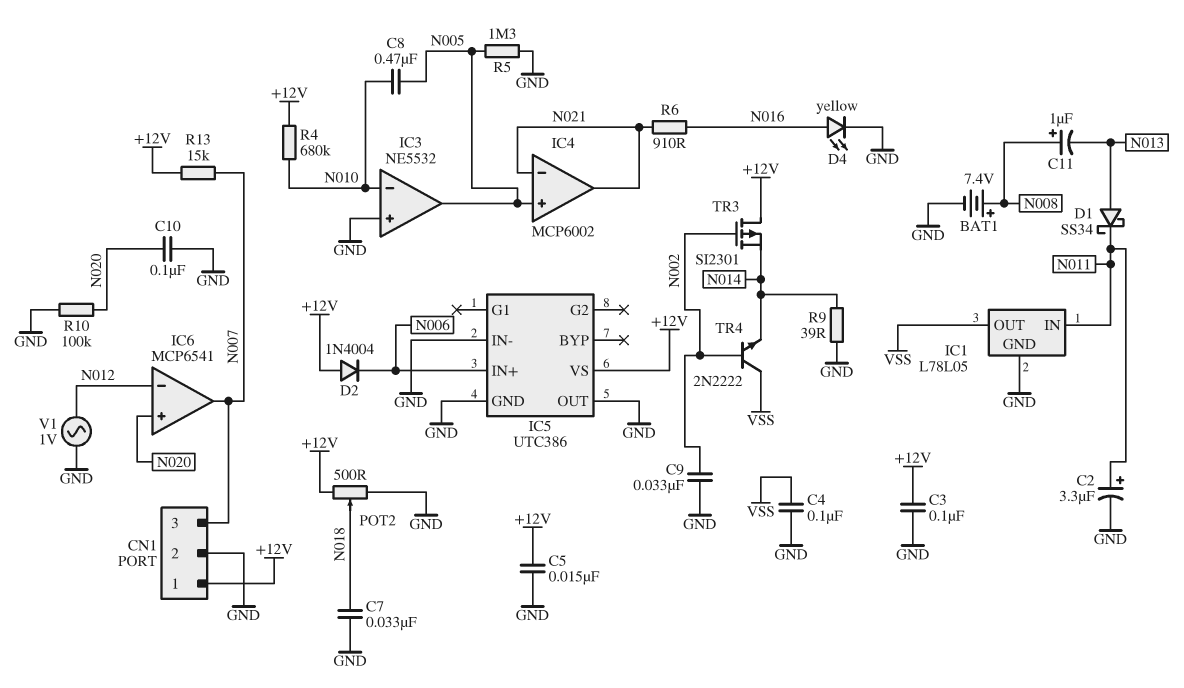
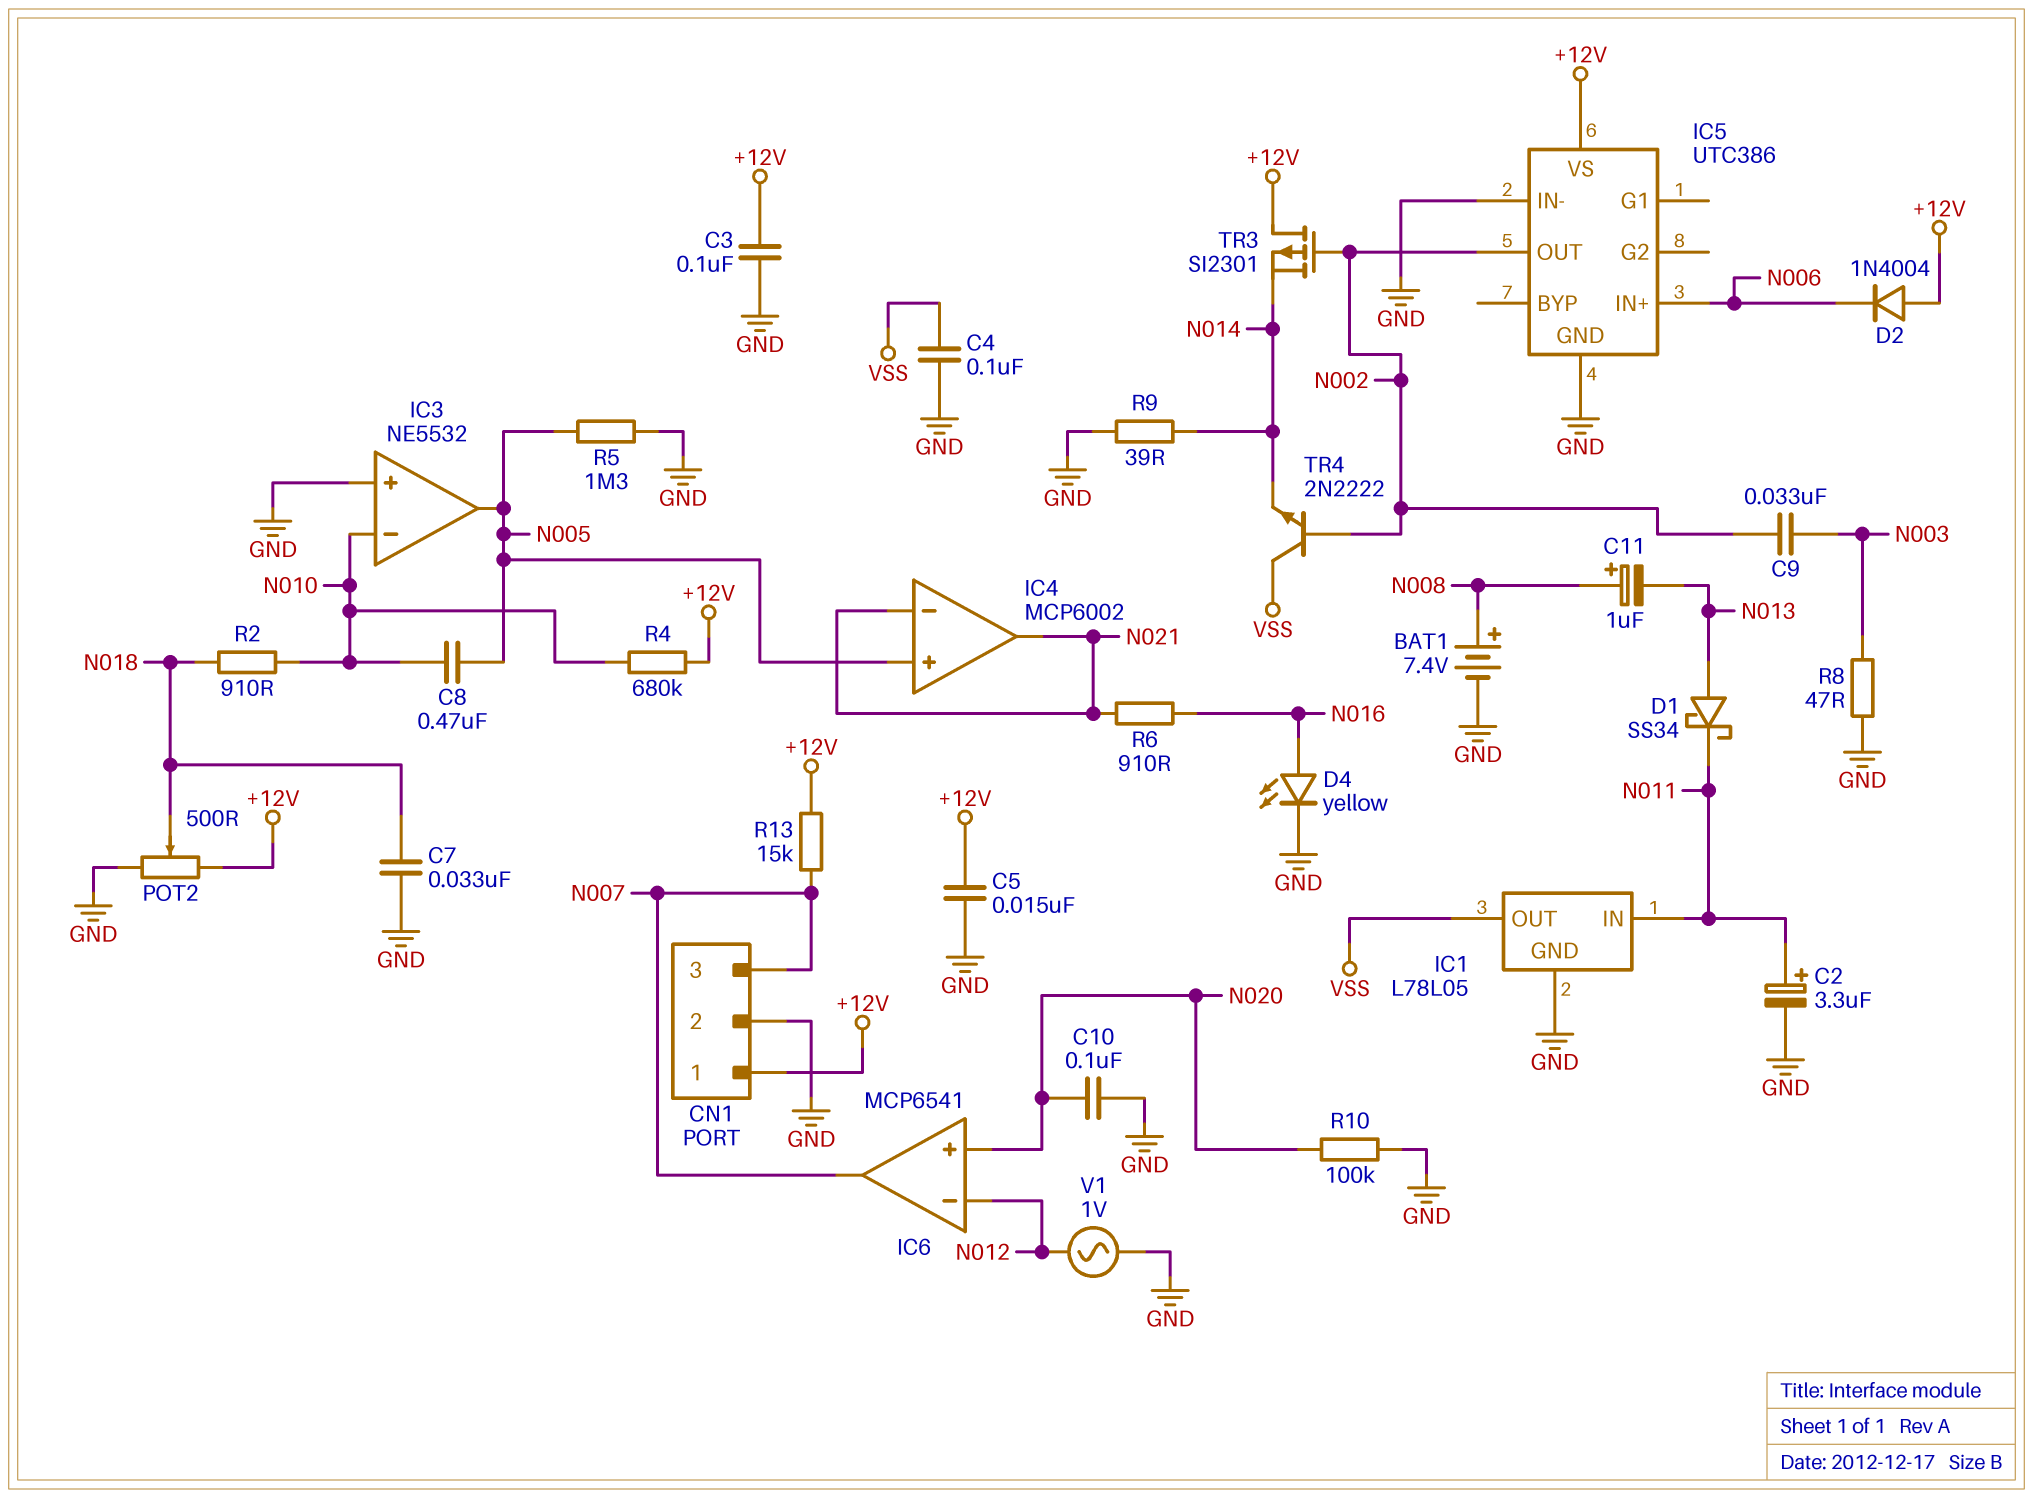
C9: 33nF (GND, N002) -> 33nF (N002, N003)
IC5 pin OUT: GND -> N002
R2: none -> 910 (N010, N018)
R8: none -> 47 (GND, N003)

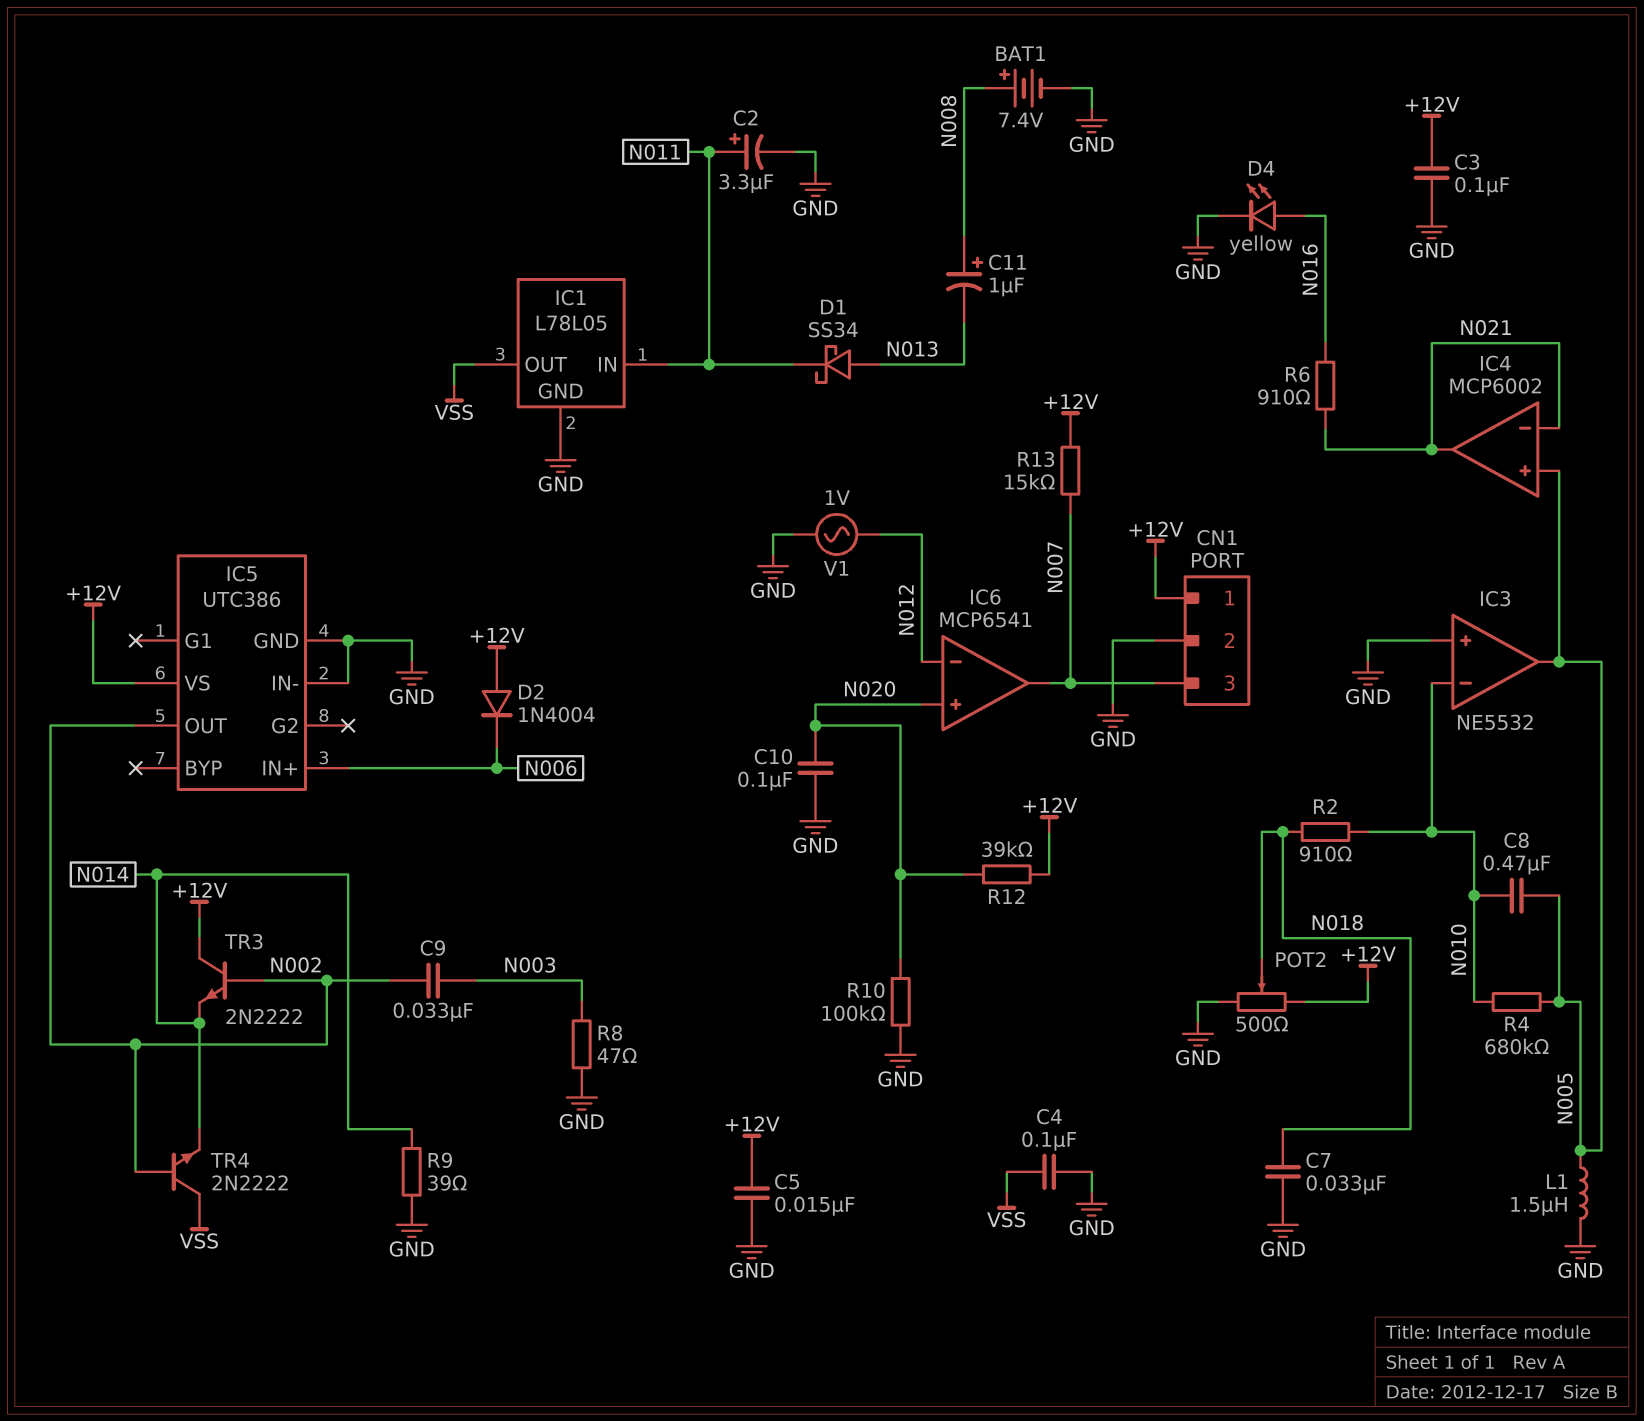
L1: none -> 1.5uH (GND, N005)
R4: 680k (+12V, N010) -> 680k (N005, N010)
R5: 1.3M (GND, N005) -> none
R12: none -> 39k (+12V, N020)
TR3: PMOS SI2301 (G N002, D +12V, S N014) -> NPN 2N2222 (B N002, C +12V, E N014)

